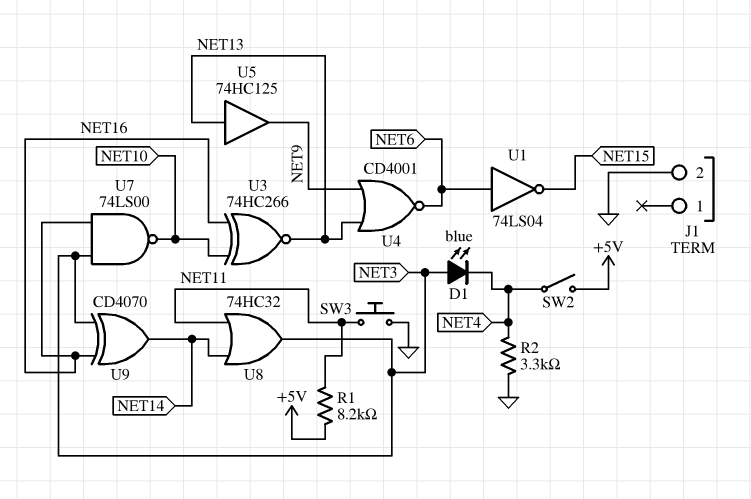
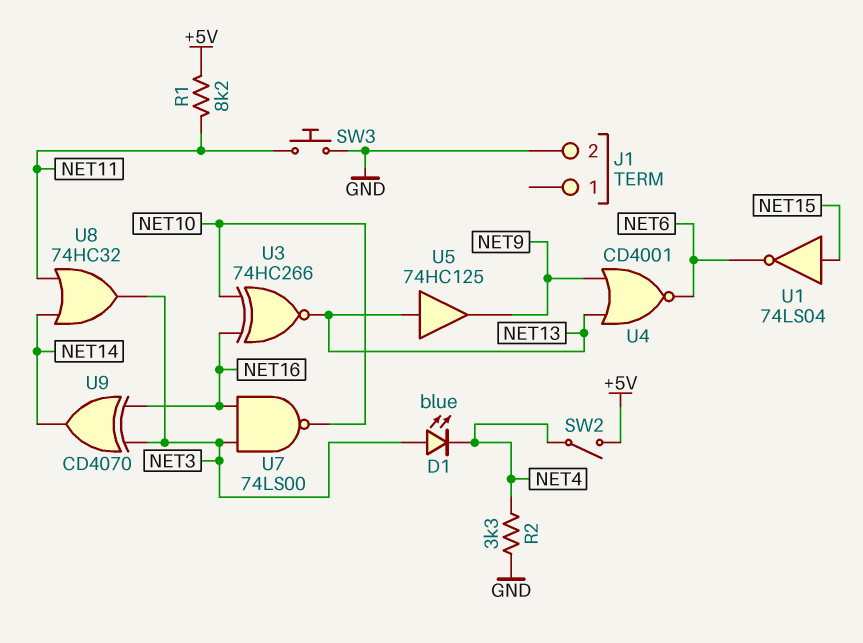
U1: NOT 74LS04 (in NET6, out NET15) -> NOT 74LS04 (in NET15, out NET6)

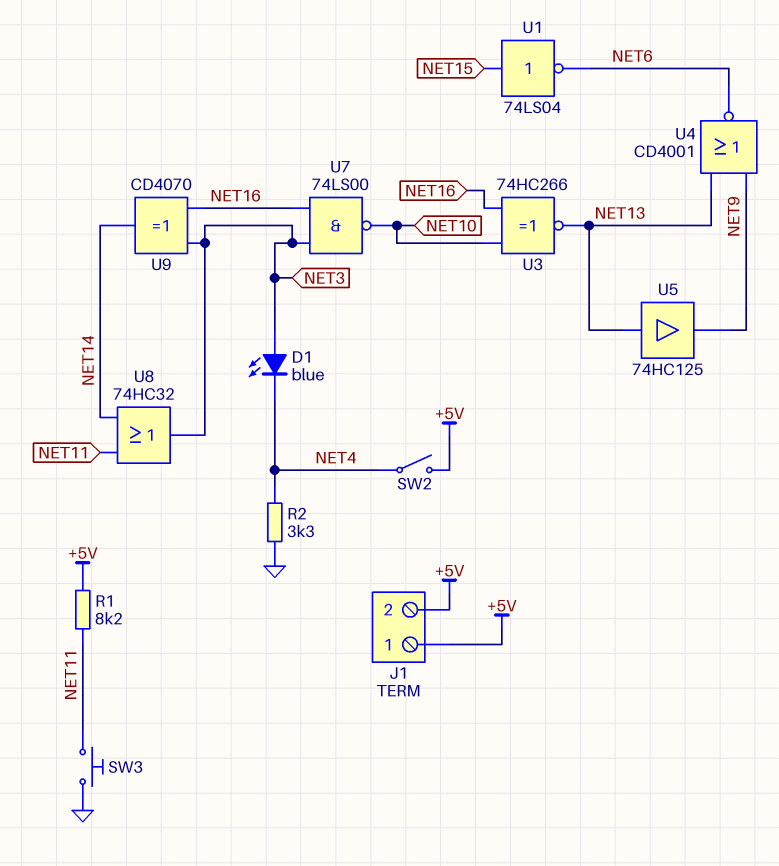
J1 pin 1: none -> +5V
J1 pin 2: GND -> +5V

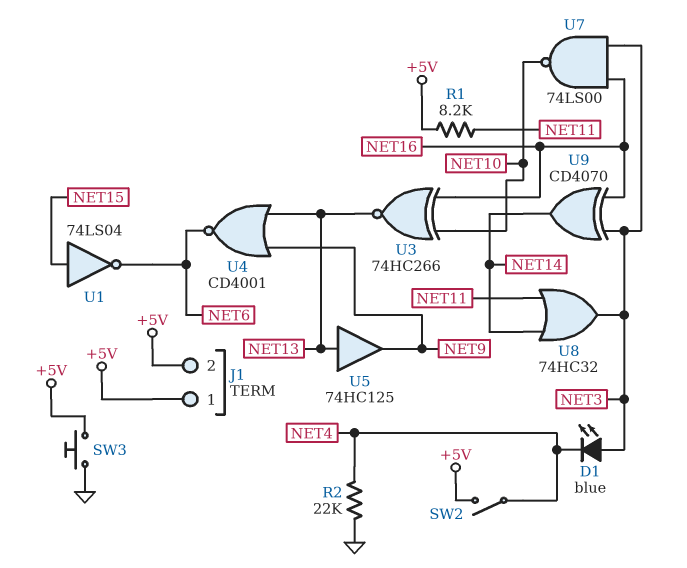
R2: 3.3k (GND, NET4) -> 22k (GND, NET4)
SW3: button (GND, NET11) -> button (+5V, GND)

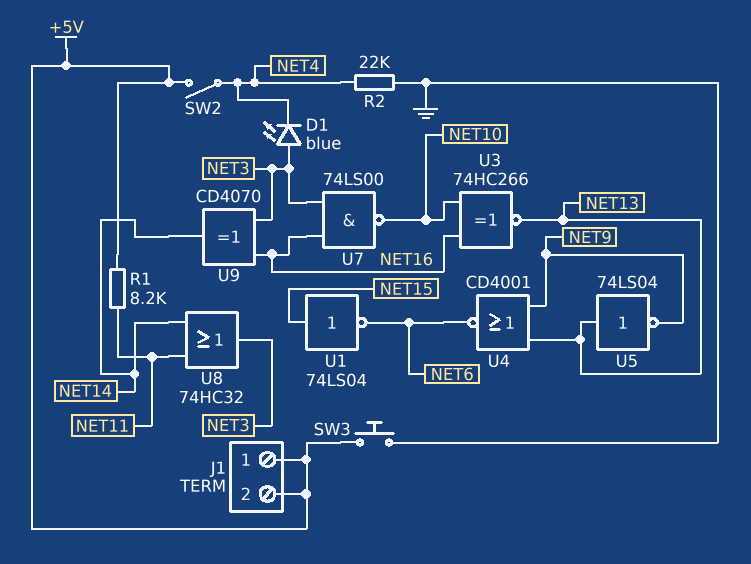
U5: buffer 74HC125 (in NET13, out NET9) -> NOT 74LS04 (in NET13, out NET9)

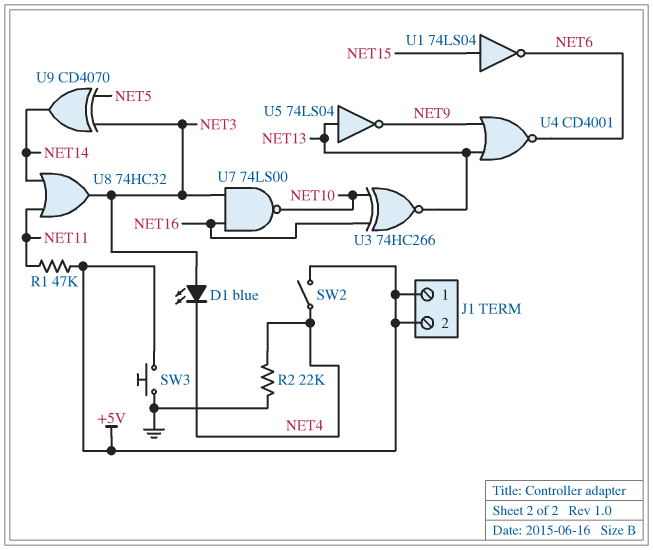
R1: 8.2k (+5V, NET11) -> 47k (+5V, NET11)
U9: XOR CD4070 (in NET3, in NET16, out NET14) -> XOR CD4070 (in NET3, in NET5, out NET14)

